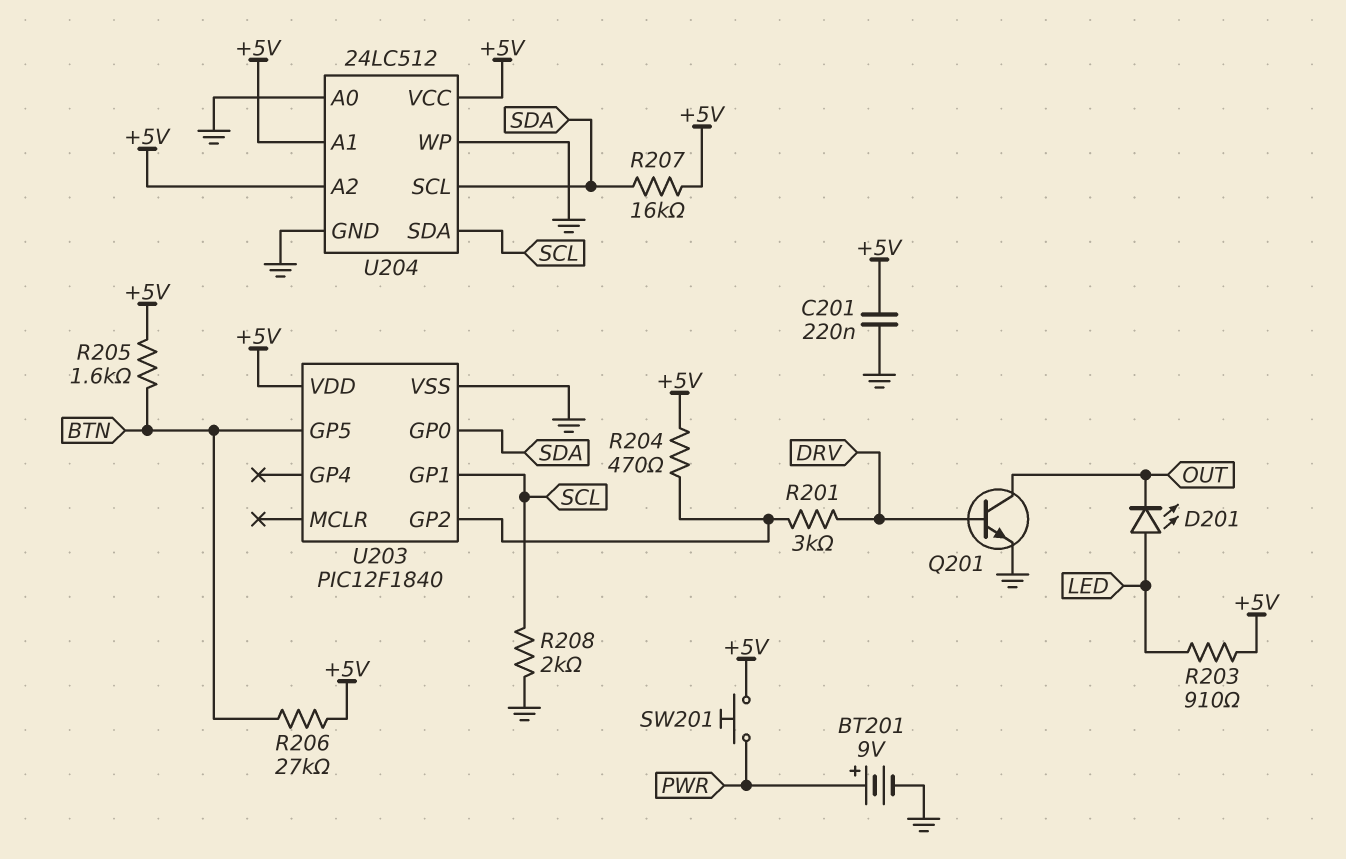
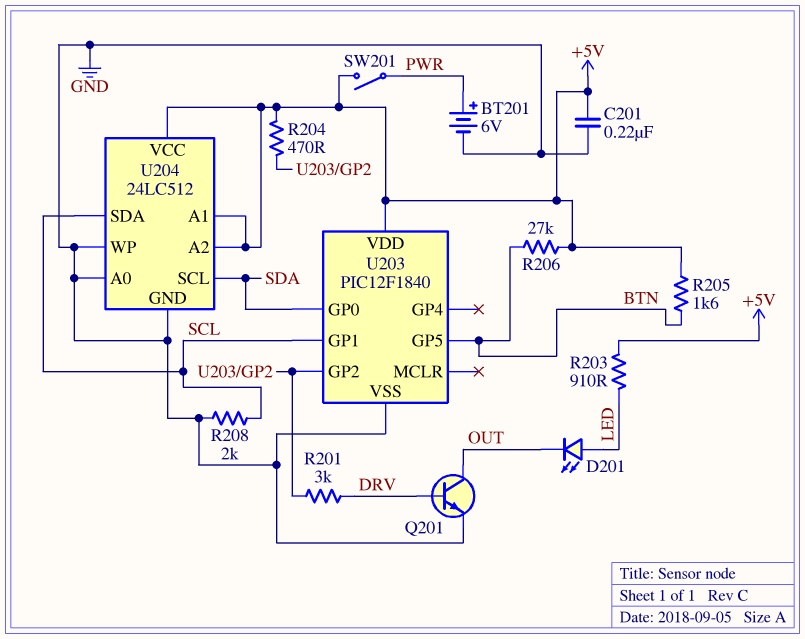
BT201: 9V (plus PWR, minus GND) -> 6V (plus PWR, minus GND)
R207: 16k (+5V, SDA) -> none
SW201: button (+5V, PWR) -> switch (+5V, PWR)

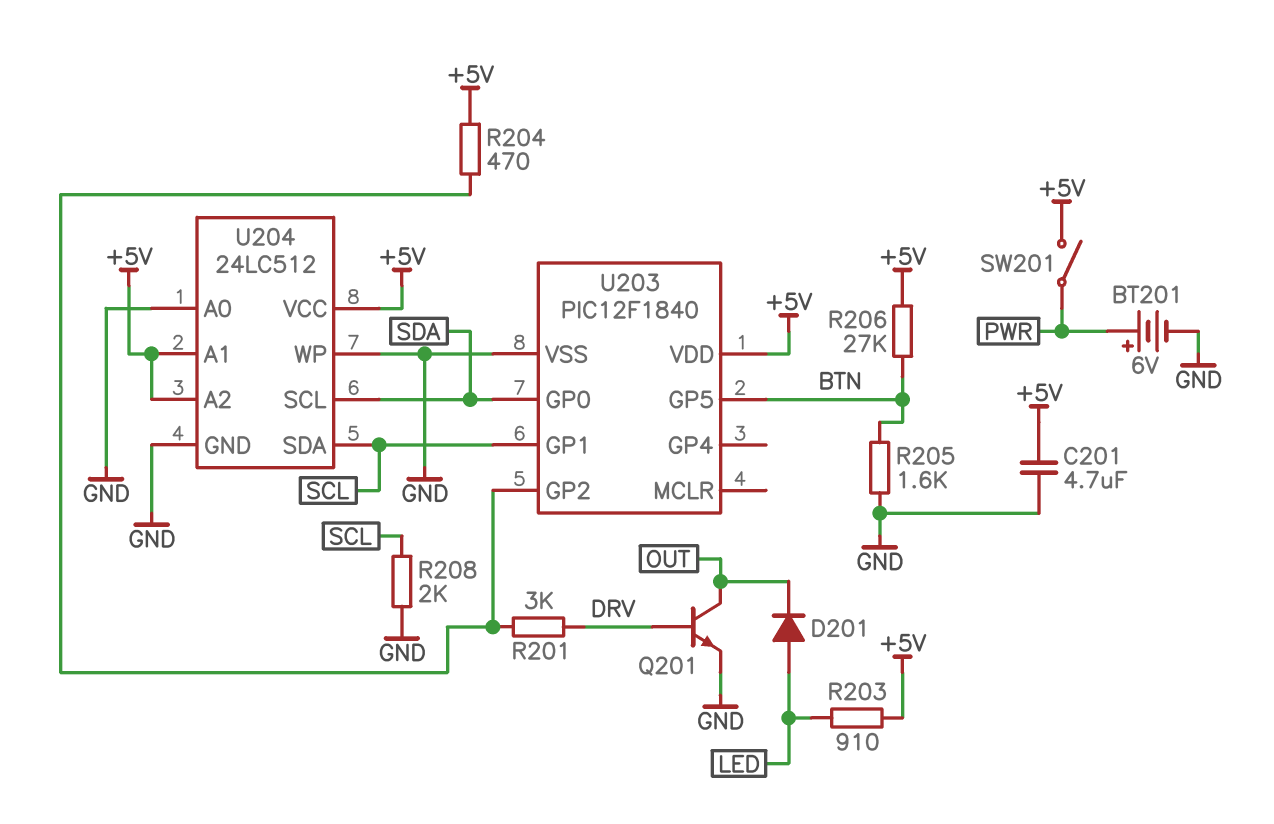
C201: 220nF (+5V, GND) -> 4.7uF (+5V, GND)
D201: LED (A LED, K OUT) -> diode (A LED, K OUT)
R205: 1.6k (+5V, BTN) -> 1.6k (BTN, GND)

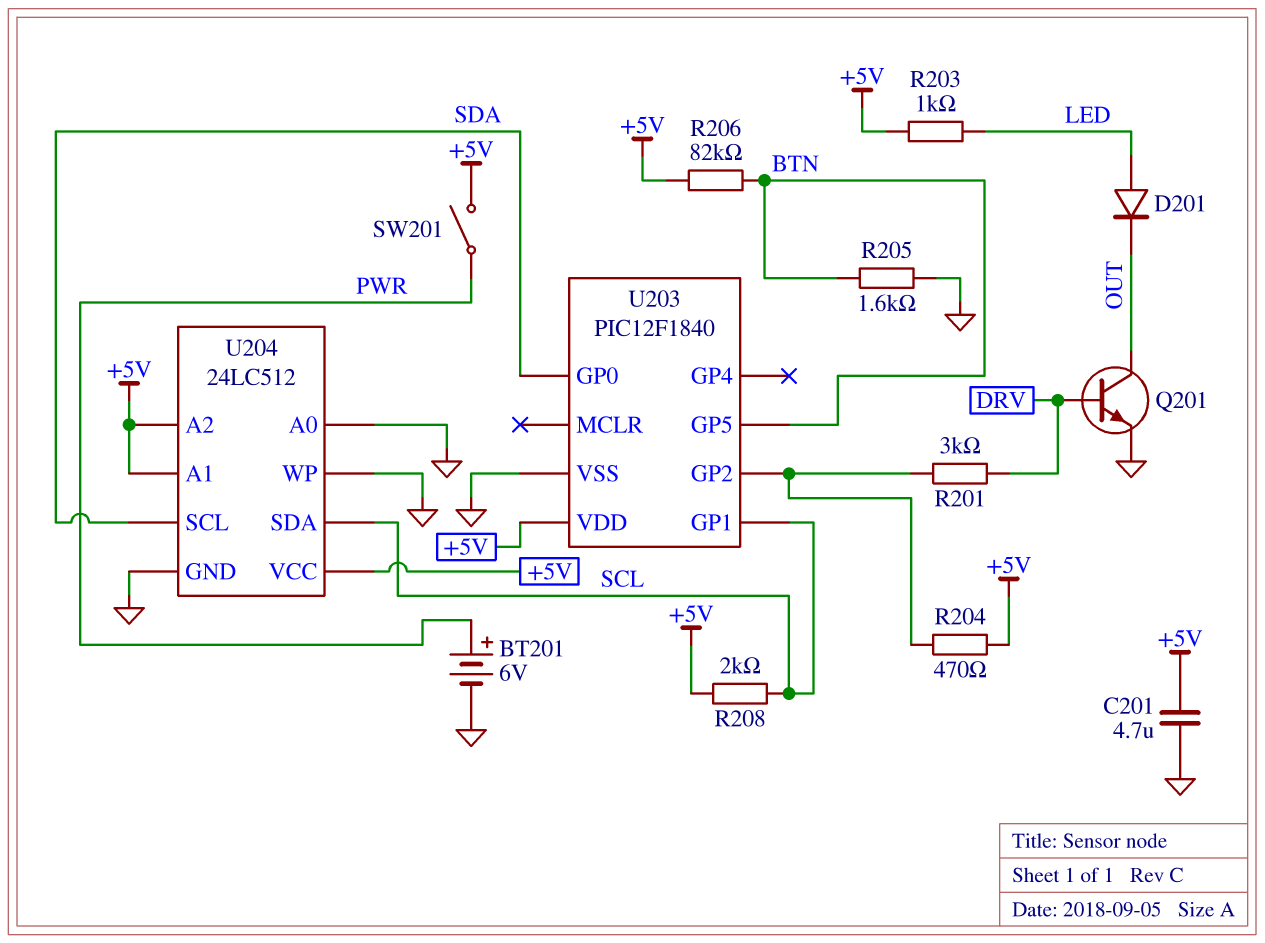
R203: 910 (+5V, LED) -> 1k (+5V, LED)
R206: 27k (+5V, BTN) -> 82k (+5V, BTN)
R208: 2k (GND, SCL) -> 2k (+5V, SCL)

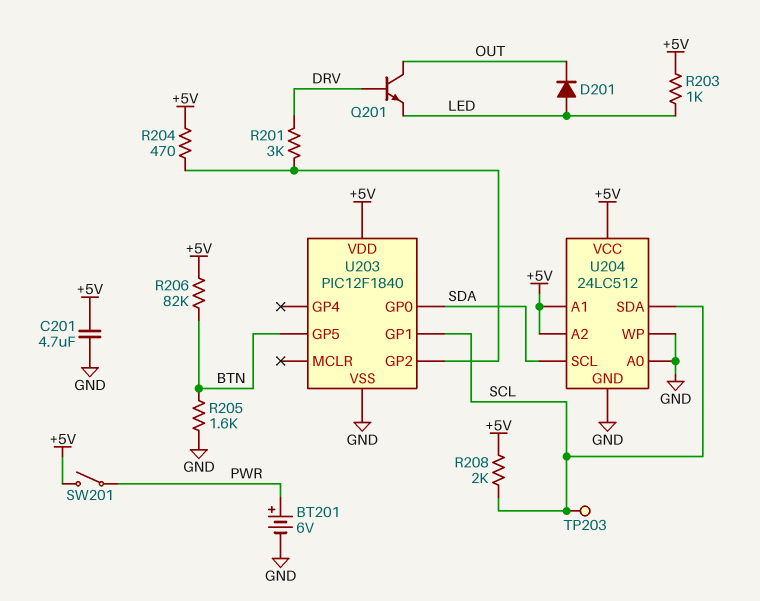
Q201: NPN (B DRV, C OUT, E GND) -> NPN (B DRV, C OUT, E LED)
TP203: none -> test point (SCL)

